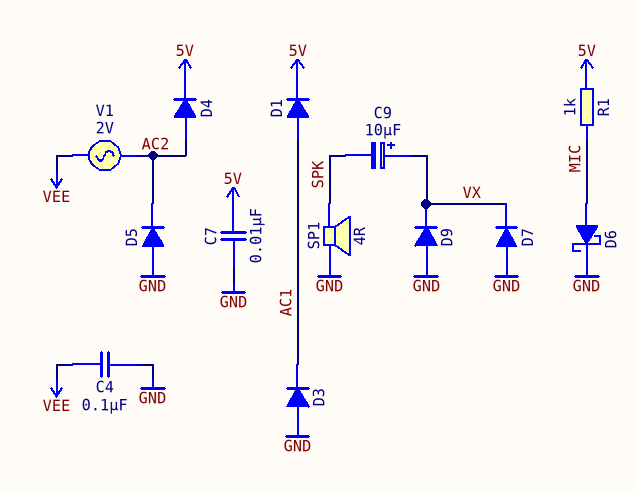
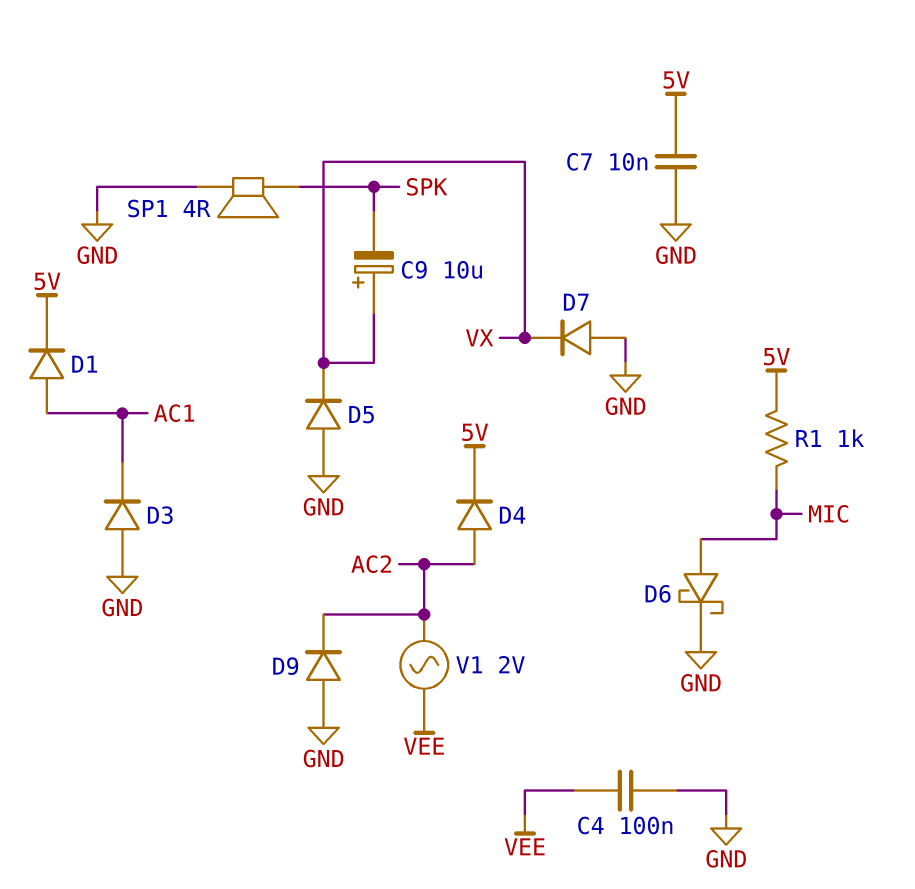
D5: diode (A GND, K AC2) -> diode (A GND, K VX)
D9: diode (A GND, K VX) -> diode (A GND, K AC2)

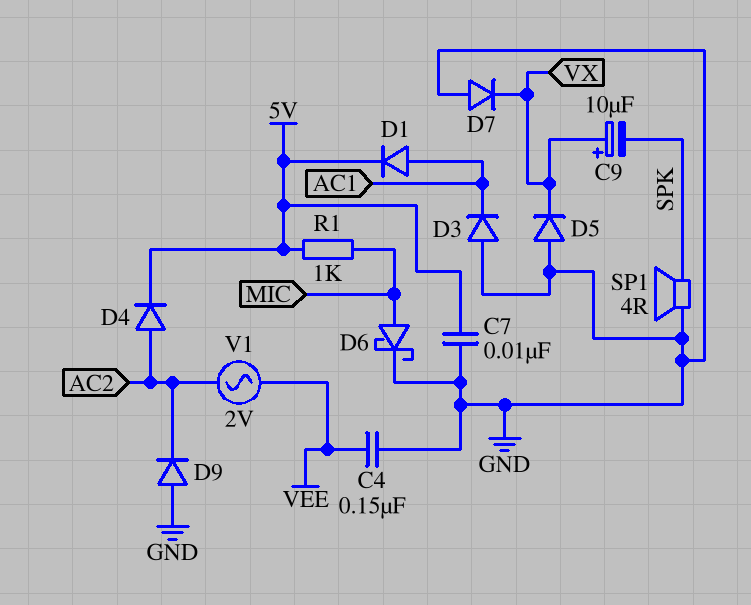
C4: 100nF (GND, VEE) -> 150nF (GND, VEE)

